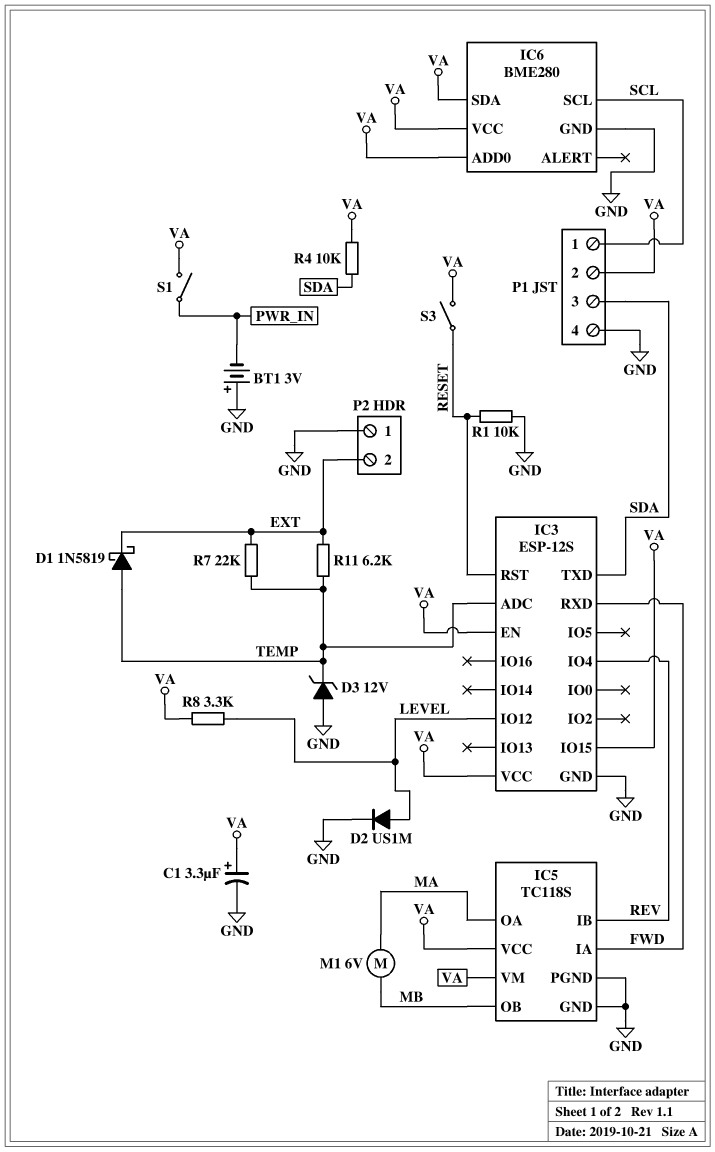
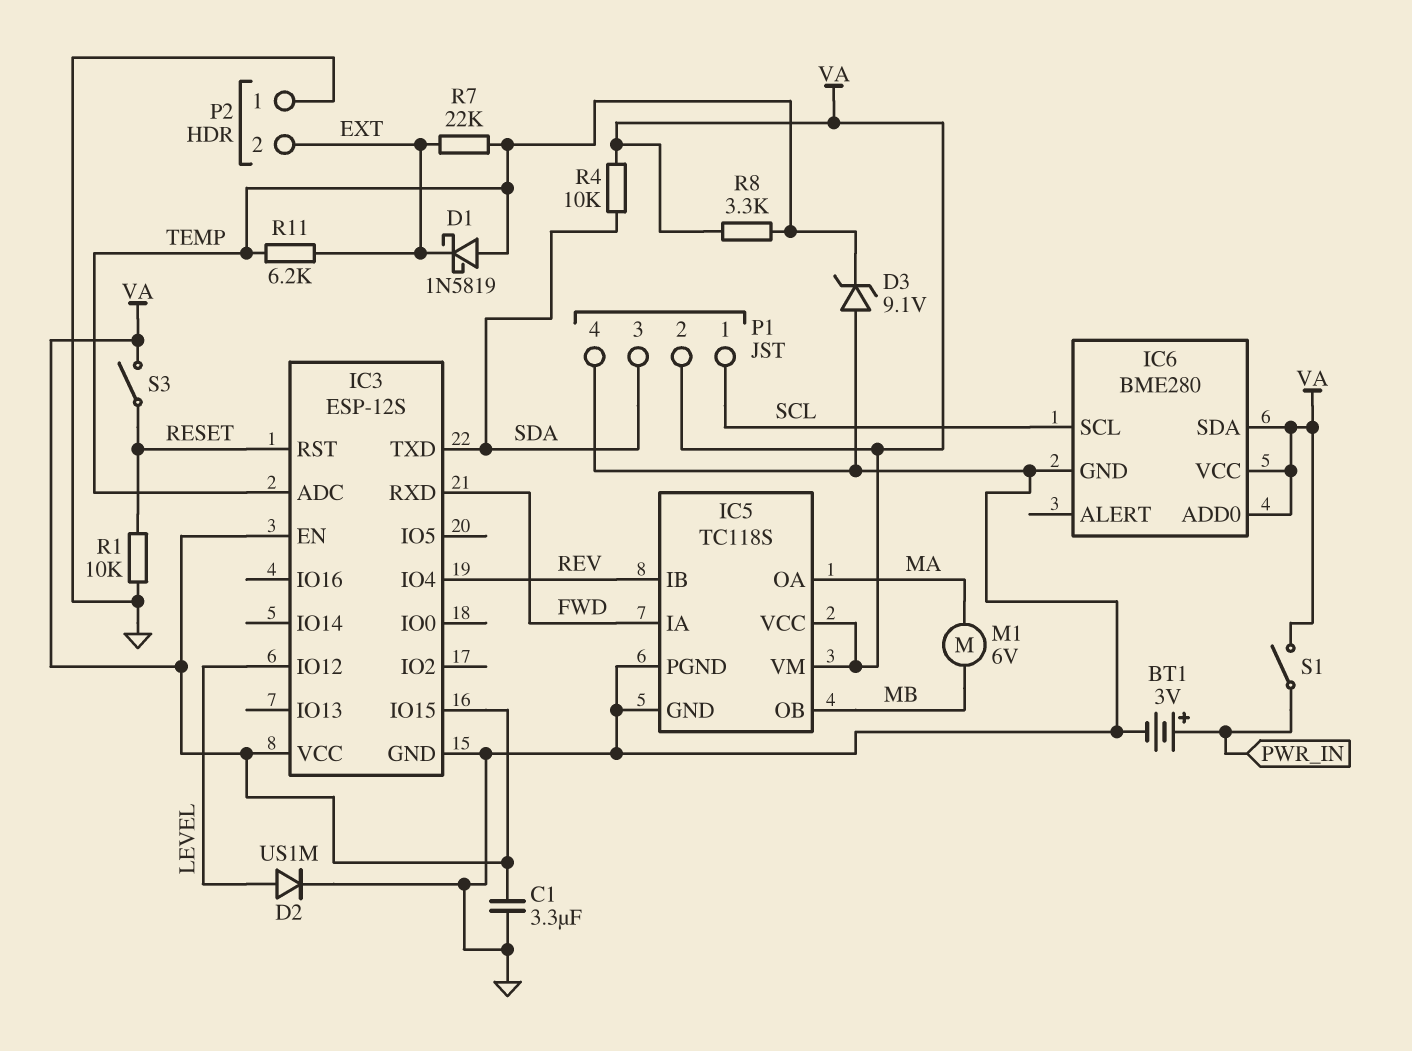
BT1: 3V (plus GND, minus PWR_IN) -> 3V (plus PWR_IN, minus GND)
C1: 3.3uF (plus VA, minus GND) -> 3.3uF (GND, VA)
D3: zener 12V (A GND, K TEMP) -> zener 9.1V (A GND, K TEMP)
R8: 3.3k (LEVEL, VA) -> 3.3k (TEMP, VA)

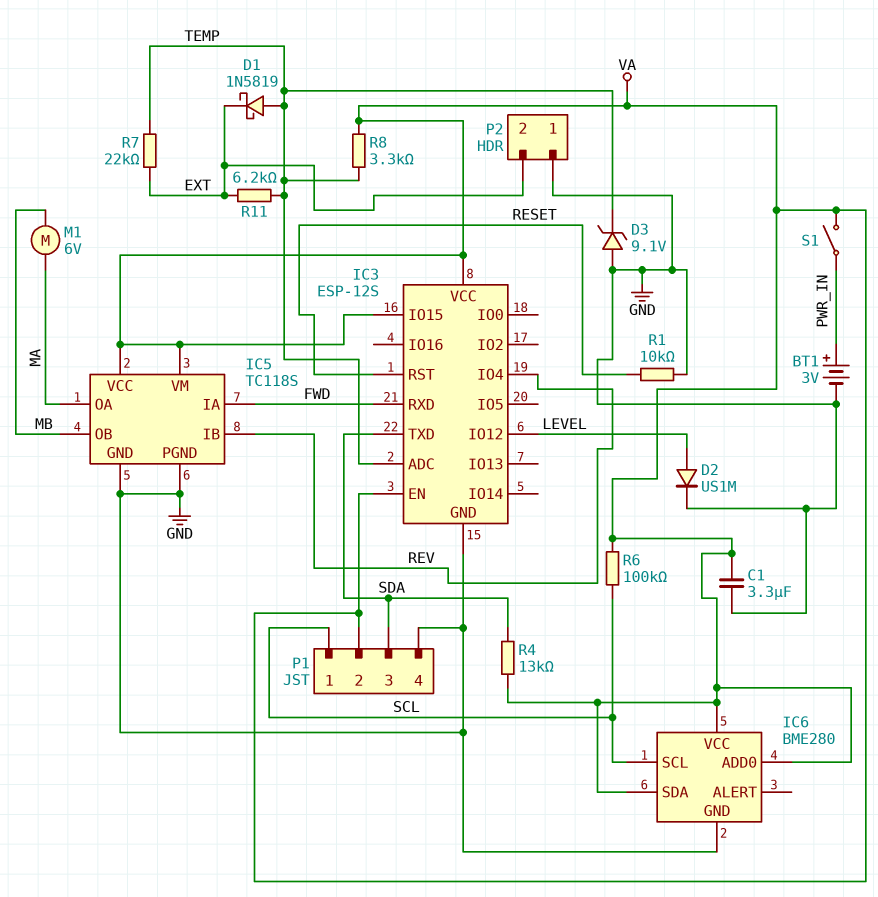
R4: 10k (SDA, VA) -> 13k (SDA, VA)
R6: none -> 100k (SCL, VA)
S3: switch (RESET, VA) -> none

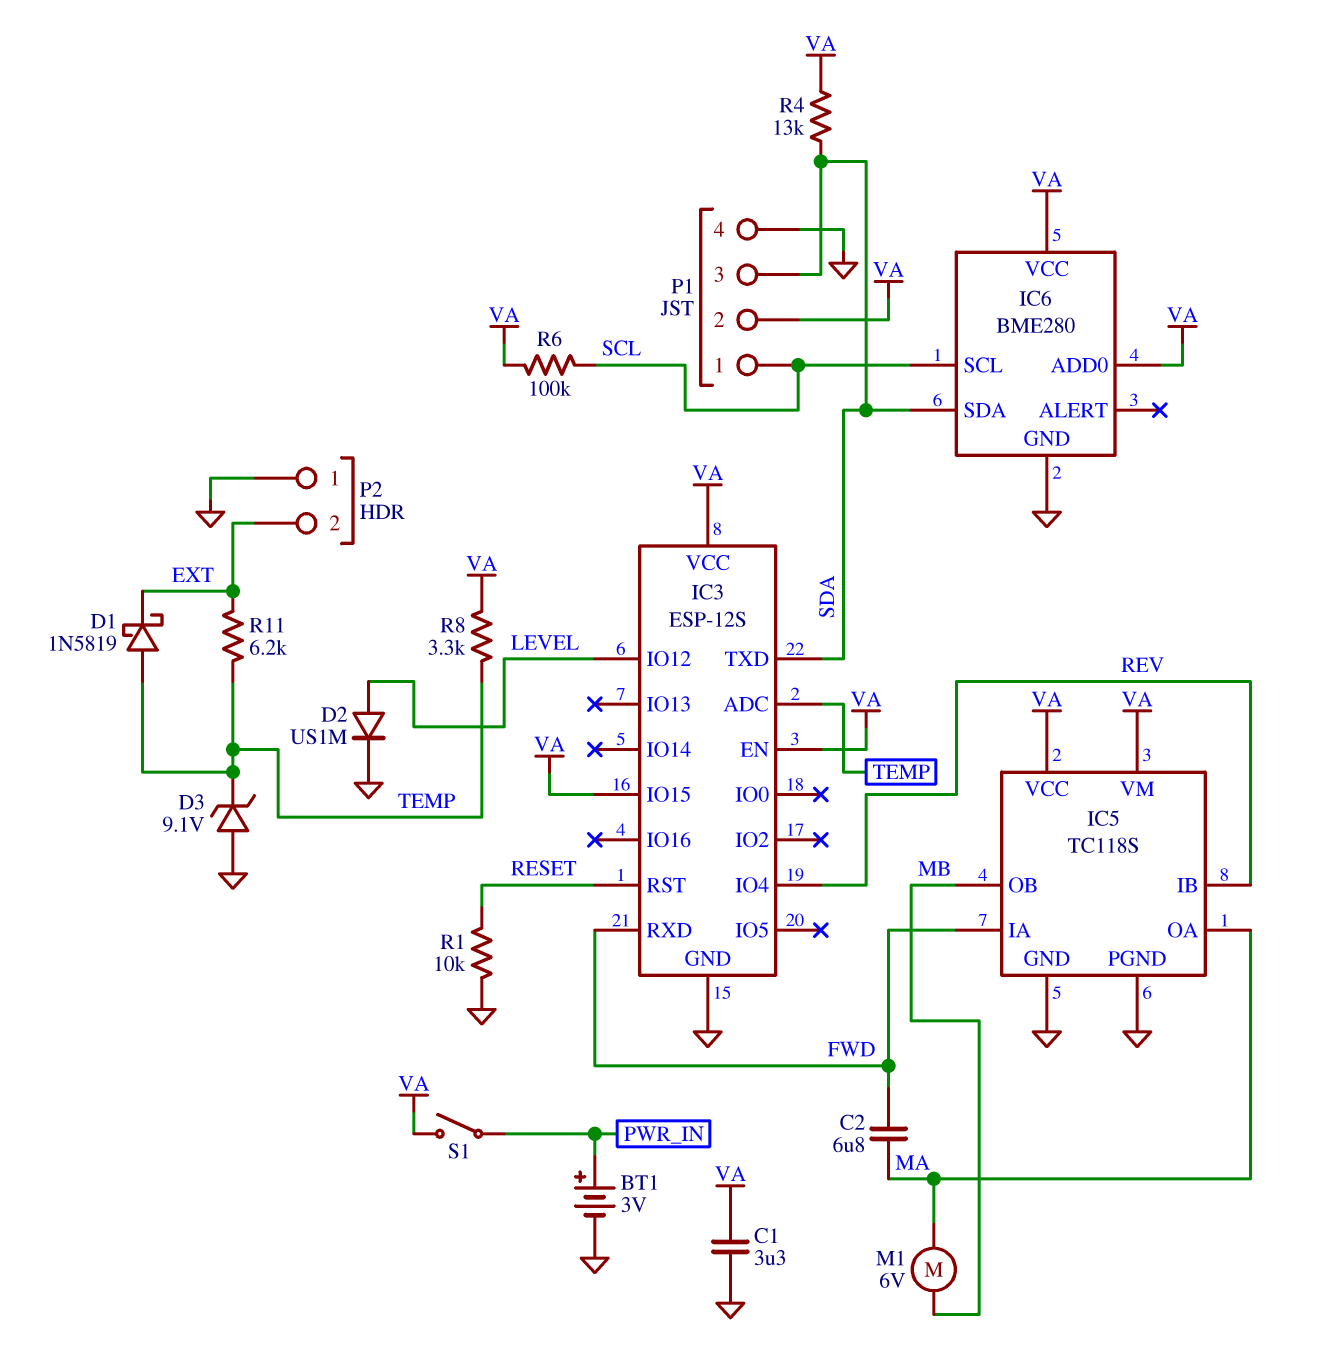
C2: none -> 6.8uF (FWD, MA)
IC6 pin SDA: VA -> SDA
R7: 22k (EXT, TEMP) -> none

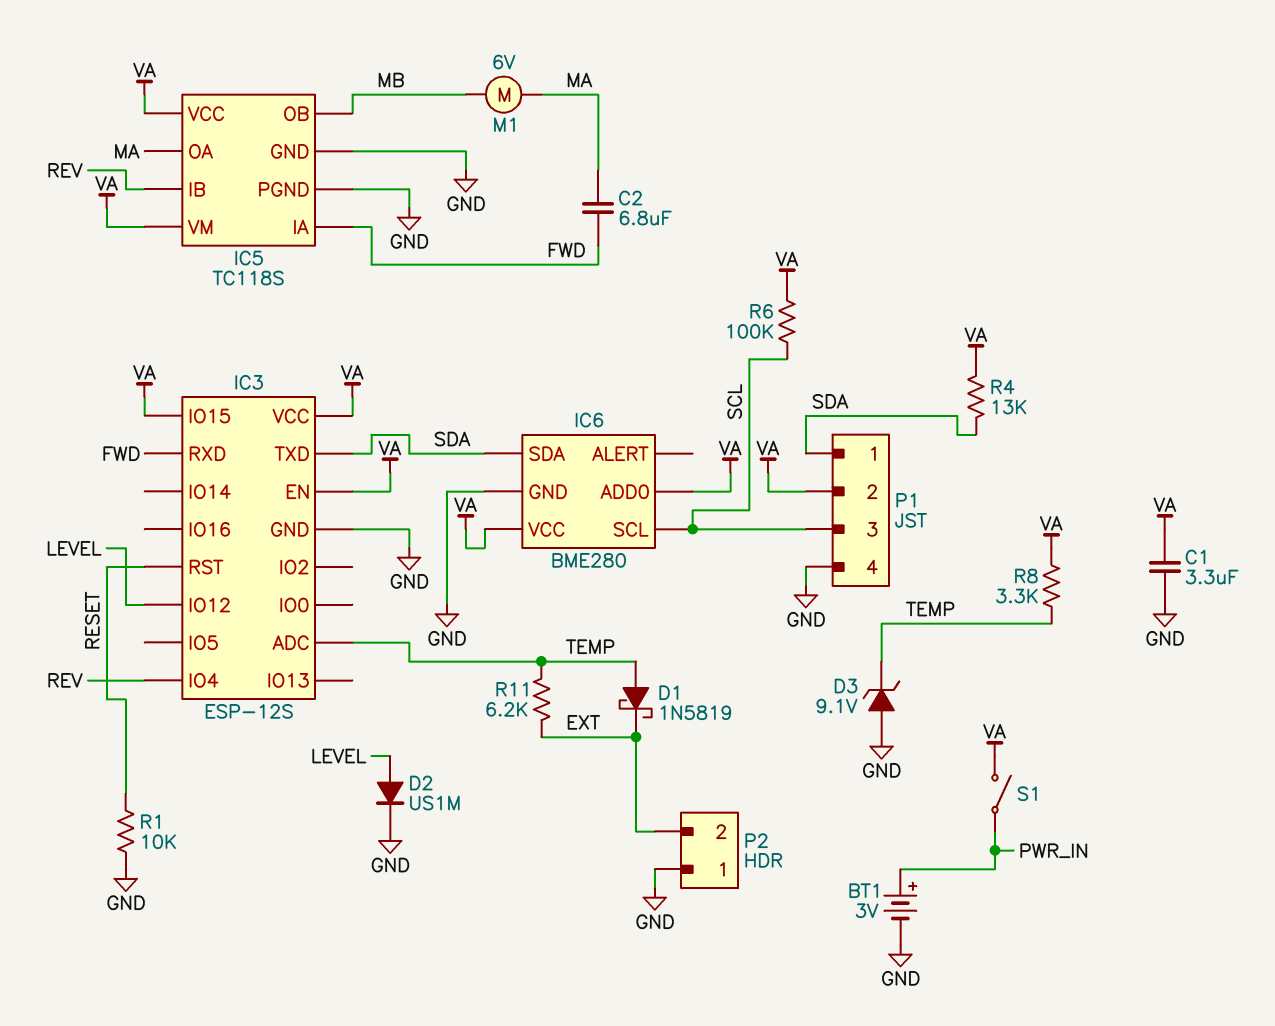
P1 pin 1: SCL -> SDA
P1 pin 3: SDA -> SCL

